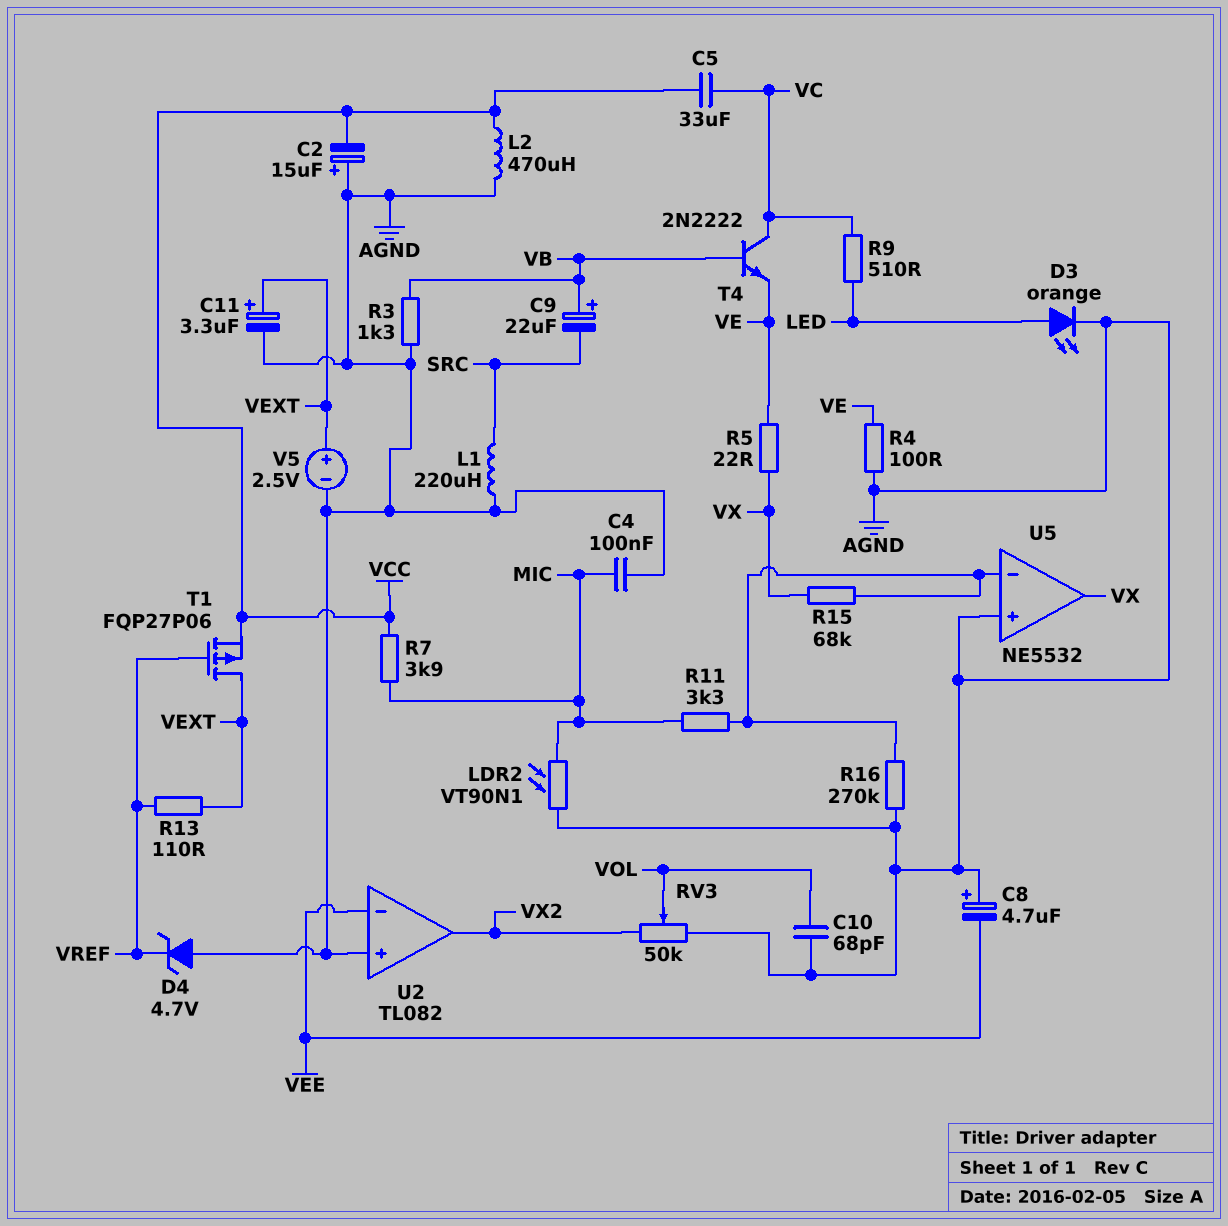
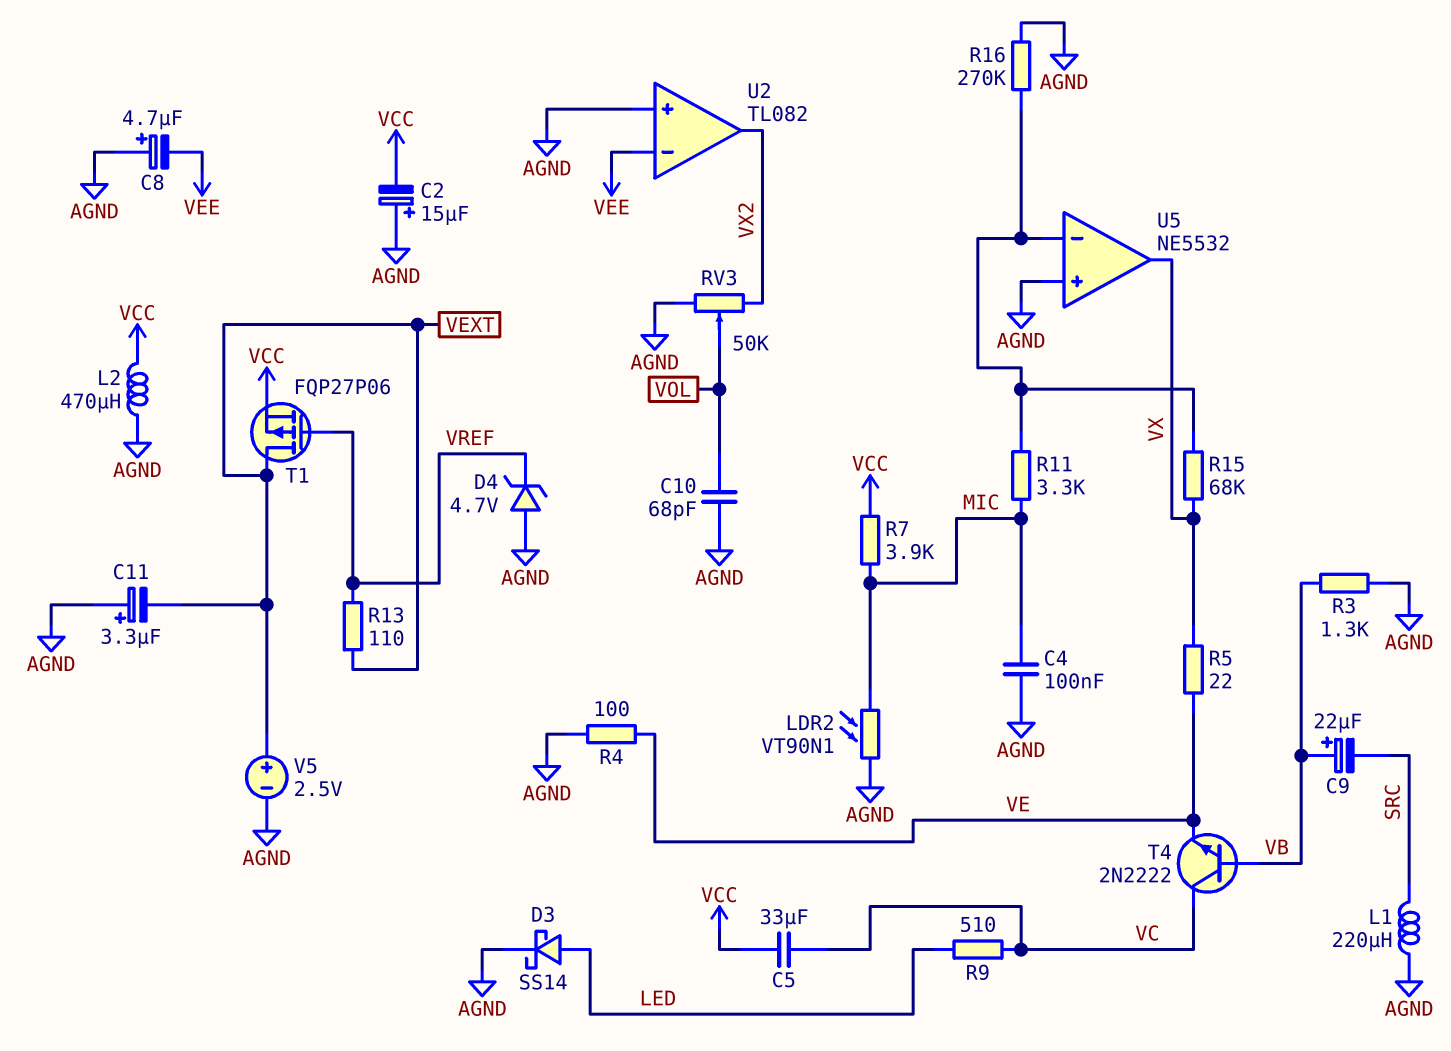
C11: 3.3uF (plus VEXT, minus AGND) -> 3.3uF (plus AGND, minus VEXT)
D3: LED orange (A LED, K AGND) -> schottky SS14 (A LED, K AGND)

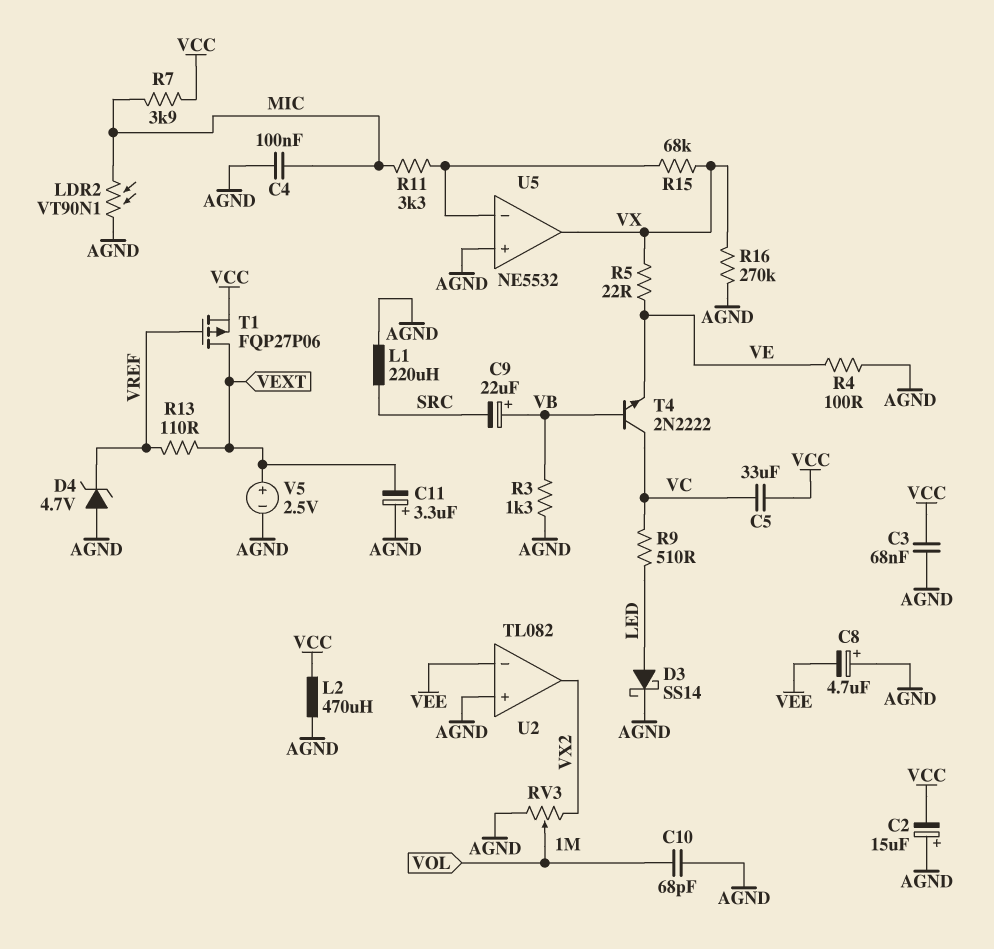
C3: none -> 68nF (AGND, VCC)
R16: 270k (AGND, U5/in-) -> 270k (AGND, VX)
RV3: 50k (AGND, VX2, wiper VOL) -> 1M (AGND, VX2, wiper VOL)

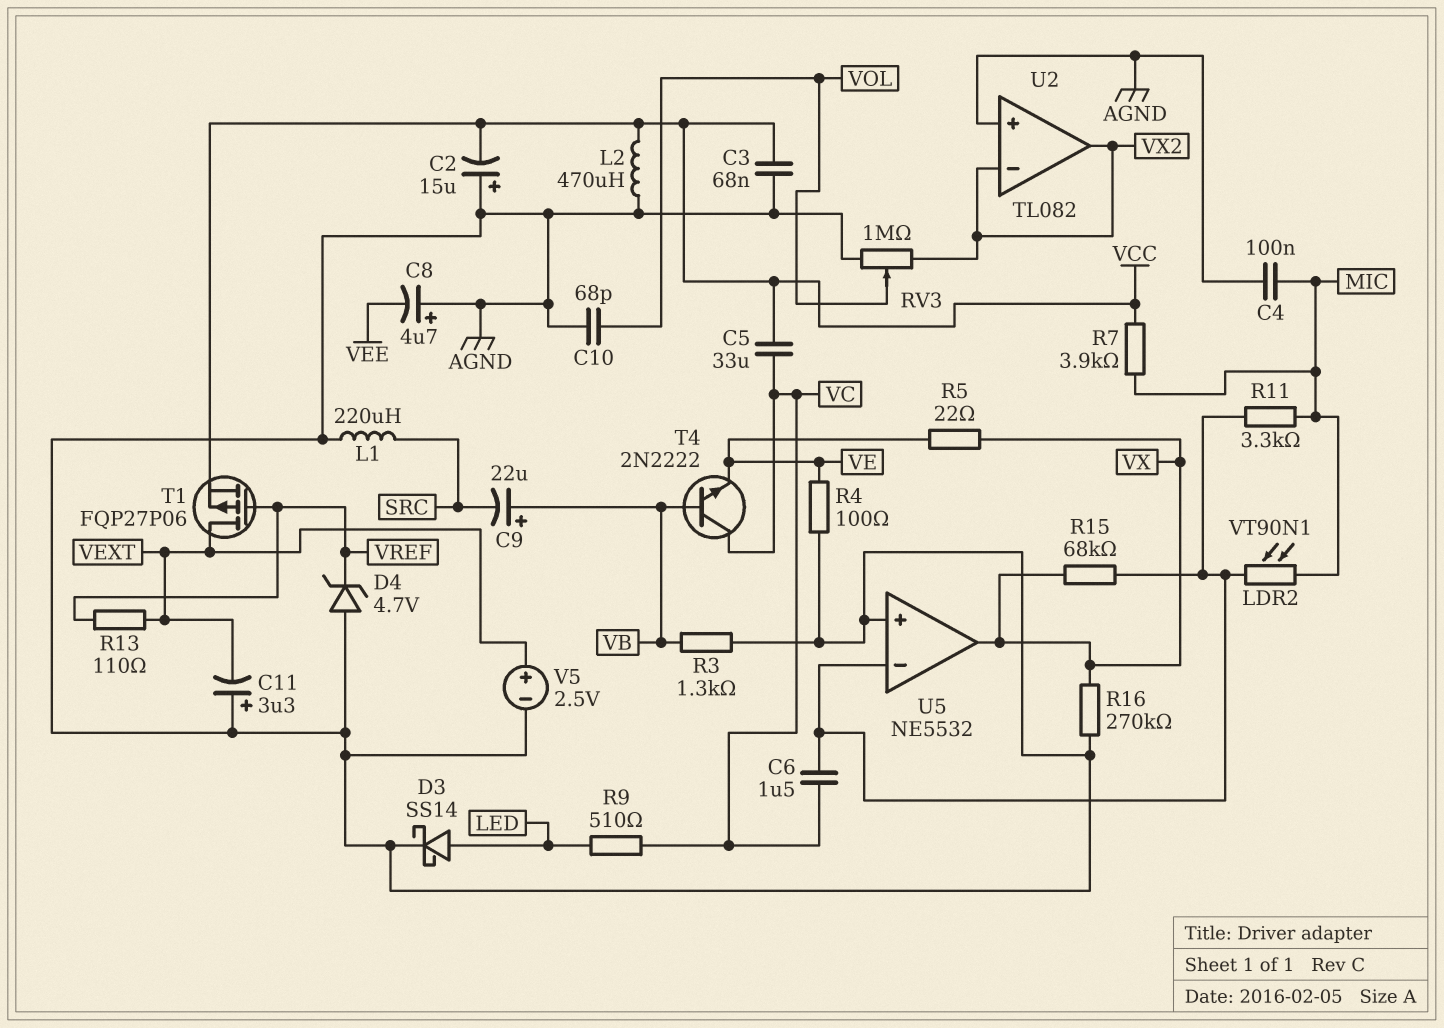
C6: none -> 1.5uF (U5/in-, VC)
LDR2: VT90N1 (AGND, MIC) -> VT90N1 (MIC, U5/in-)
U2 pin in-: VEE -> VX2

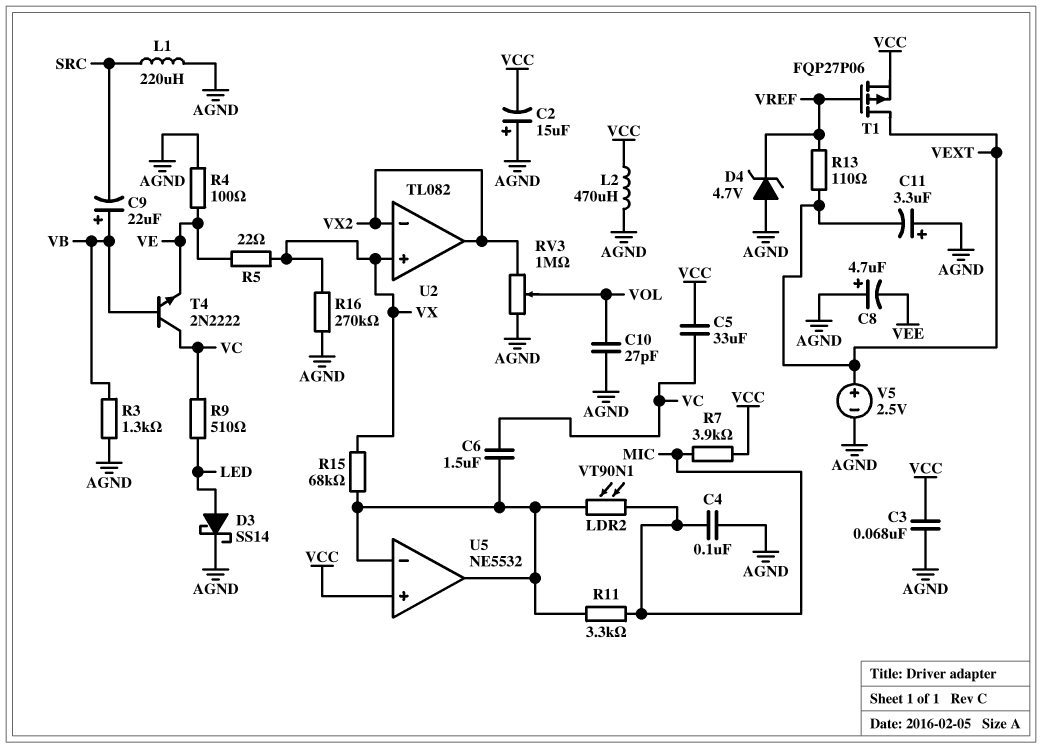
C10: 68pF (AGND, VOL) -> 27pF (AGND, VOL)
U2 pin in+: AGND -> VX
U5 pin in+: AGND -> VCC
U5 pin out: VX -> U5/in-

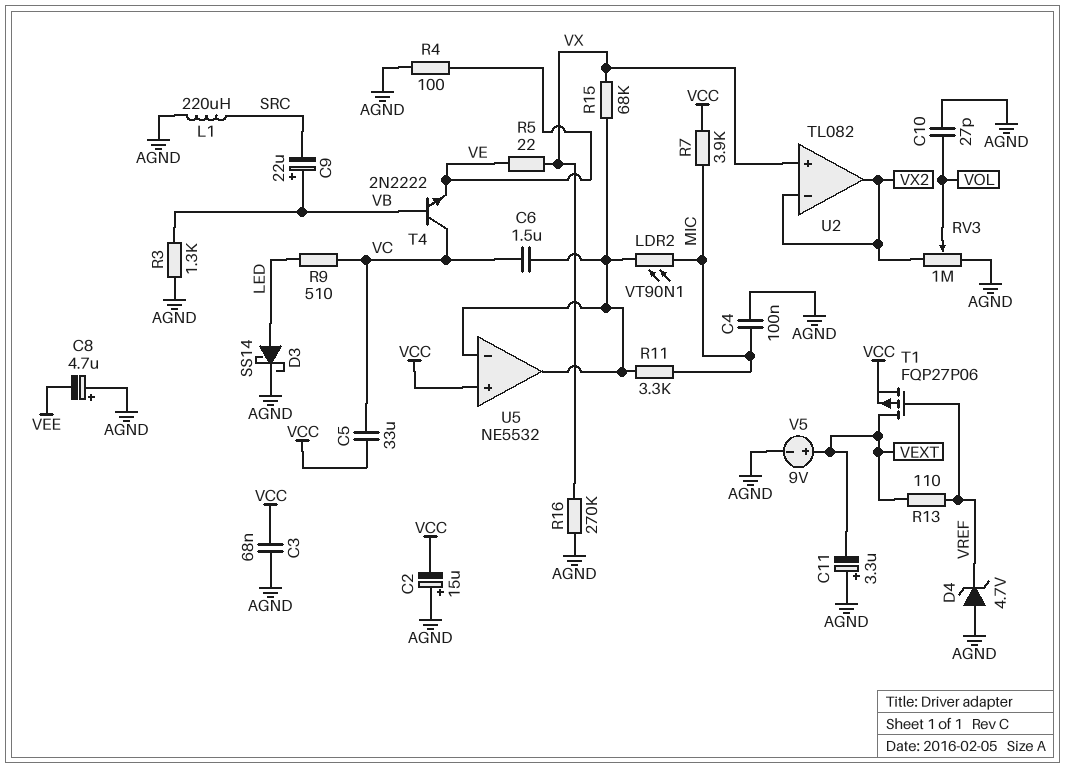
L2: 470uH (AGND, VCC) -> none
V5: 2.5V (plus VEXT, minus AGND) -> 9V (plus VEXT, minus AGND)

